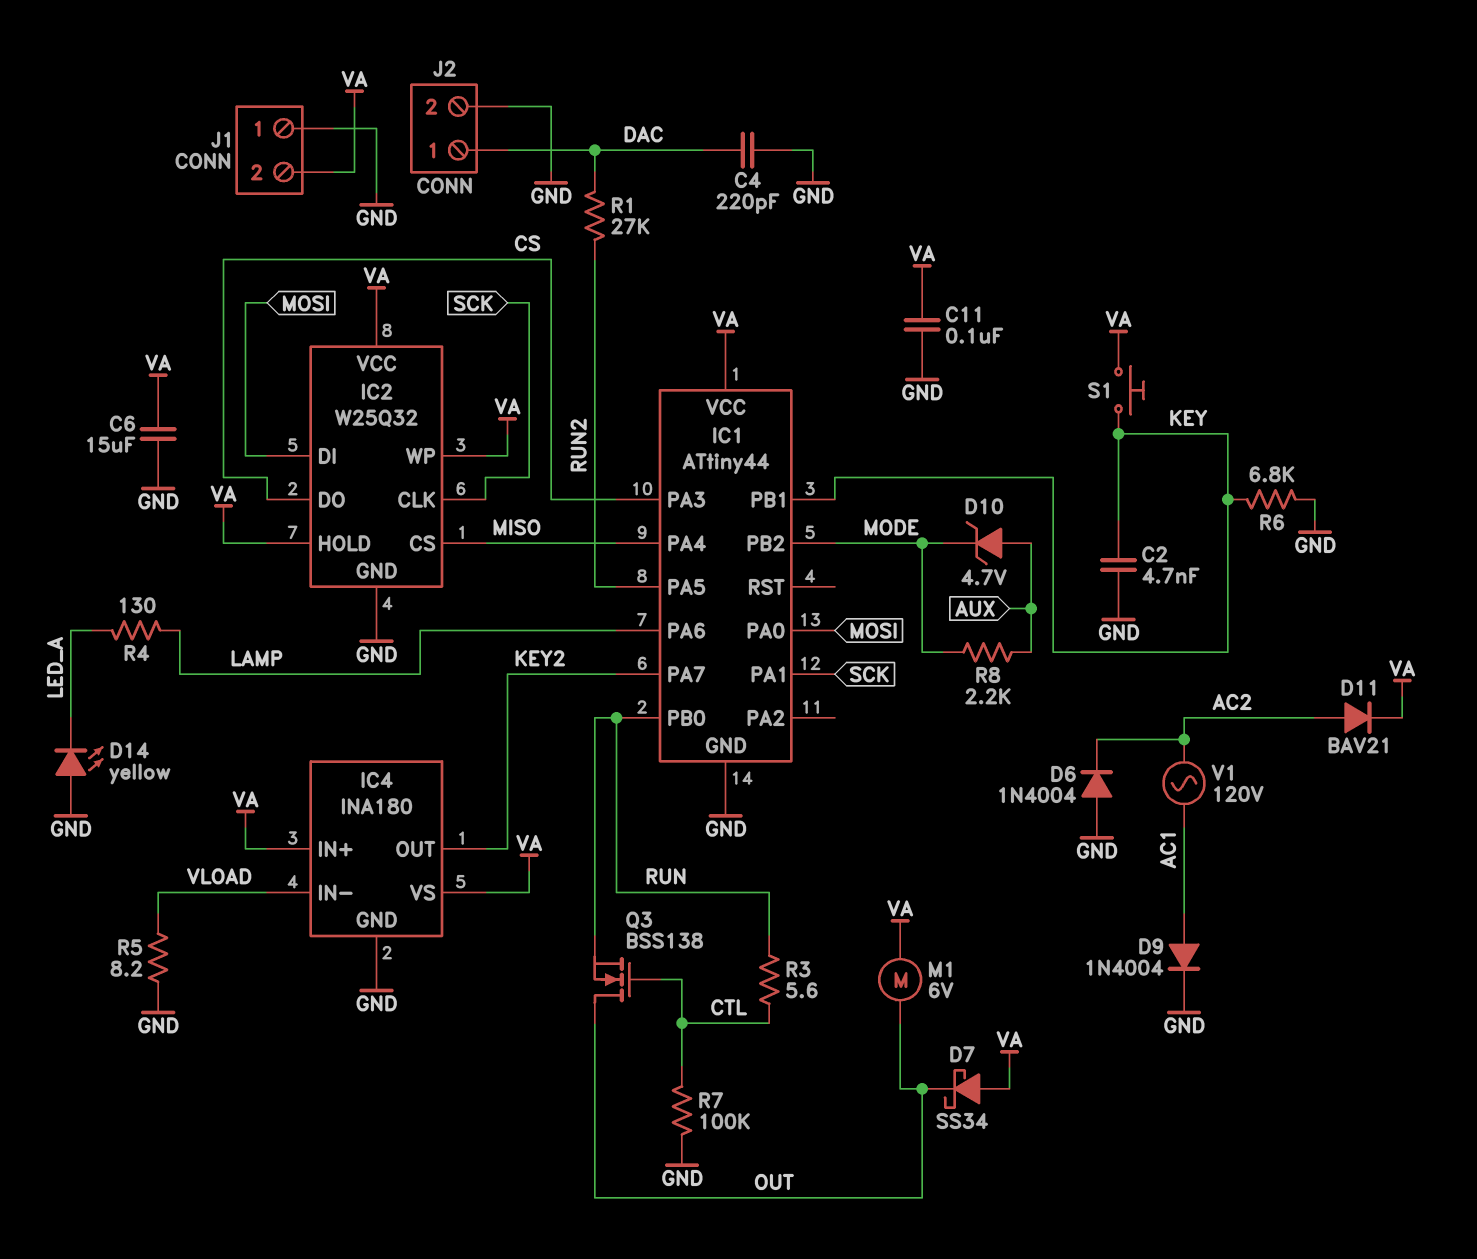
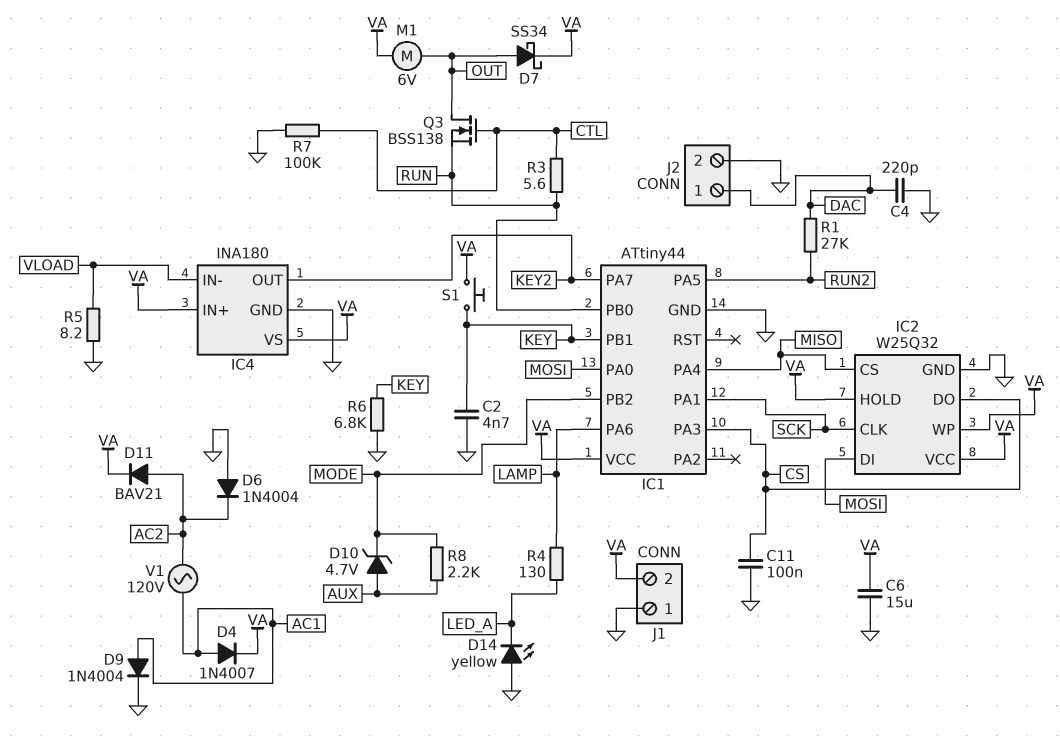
C11: 100nF (GND, VA) -> 100nF (CS, GND)
D4: none -> diode 1N4007 (A AC1, K VA)
D7: schottky SS34 (A VA, K OUT) -> schottky SS34 (A OUT, K VA)

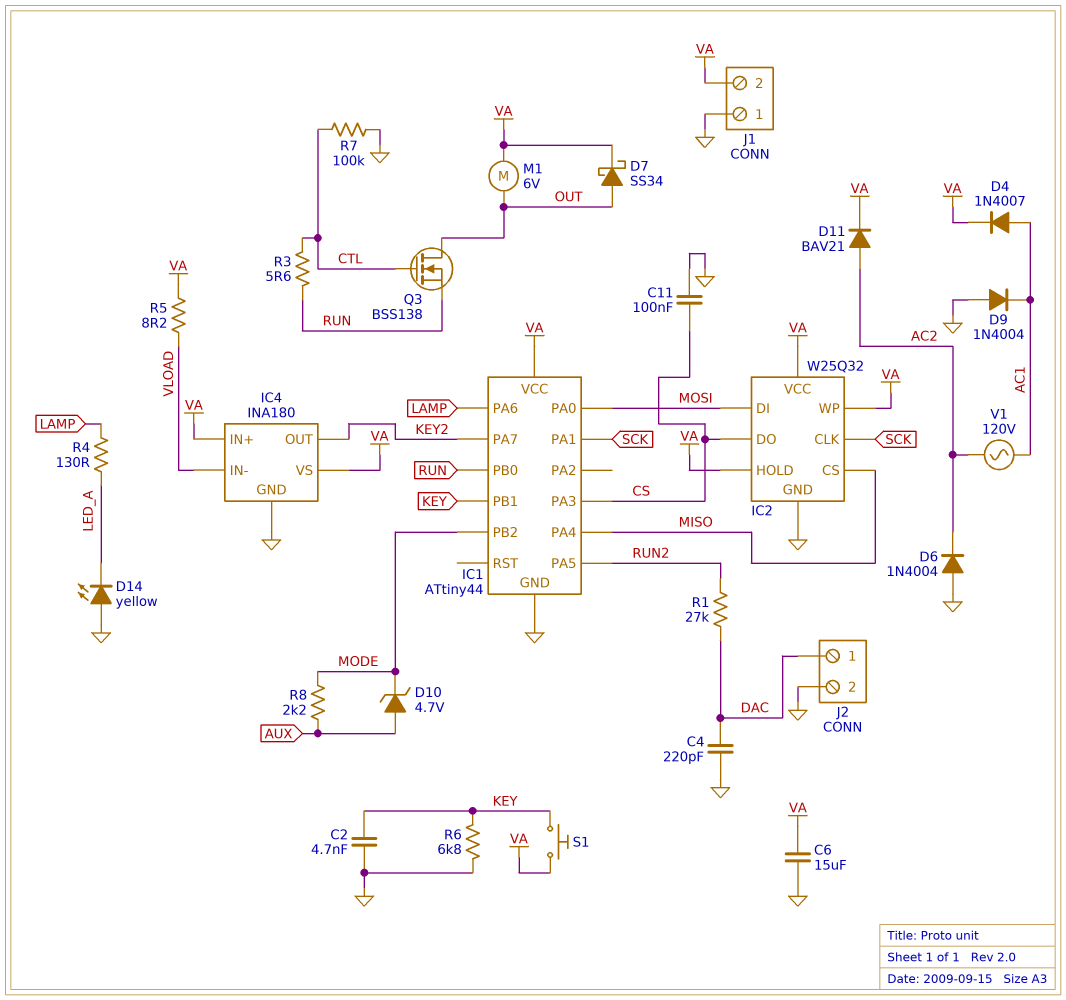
D9: diode 1N4004 (A AC1, K GND) -> diode 1N4004 (A GND, K AC1)
R5: 8.2 (GND, VLOAD) -> 8.2 (VA, VLOAD)

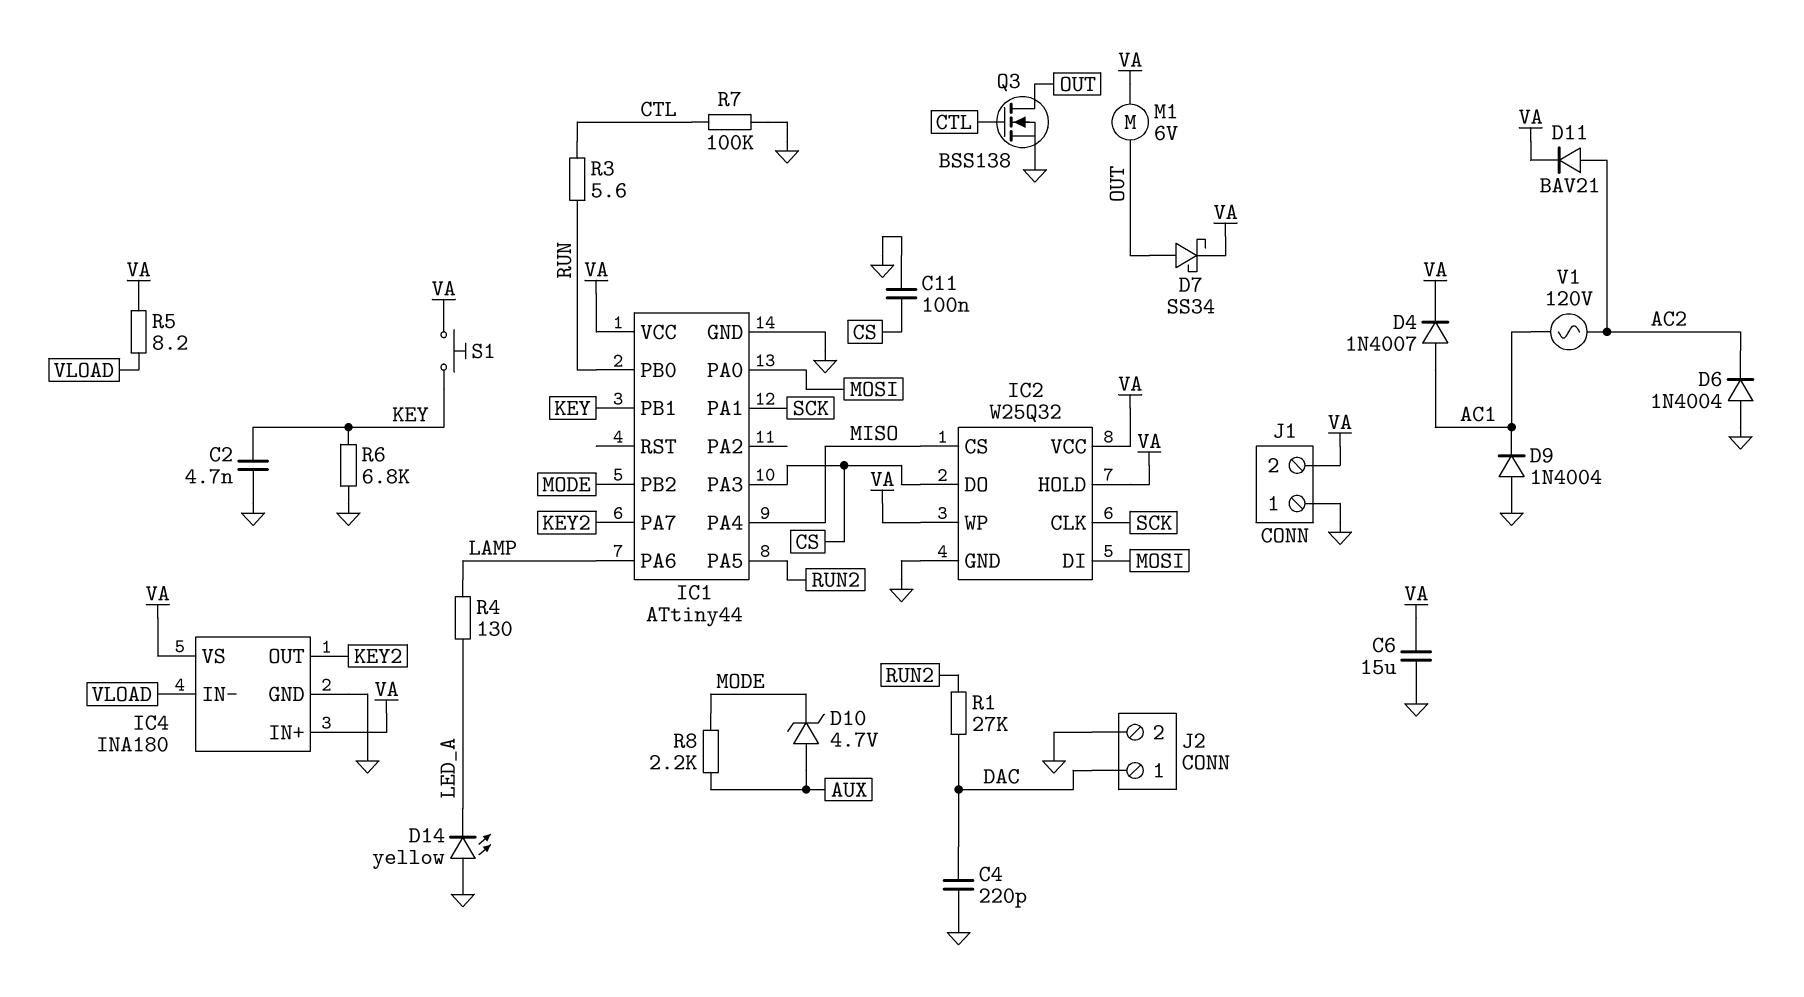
Q3: NMOS BSS138 (G CTL, D OUT, S RUN) -> NMOS BSS138 (G CTL, D OUT, S GND)

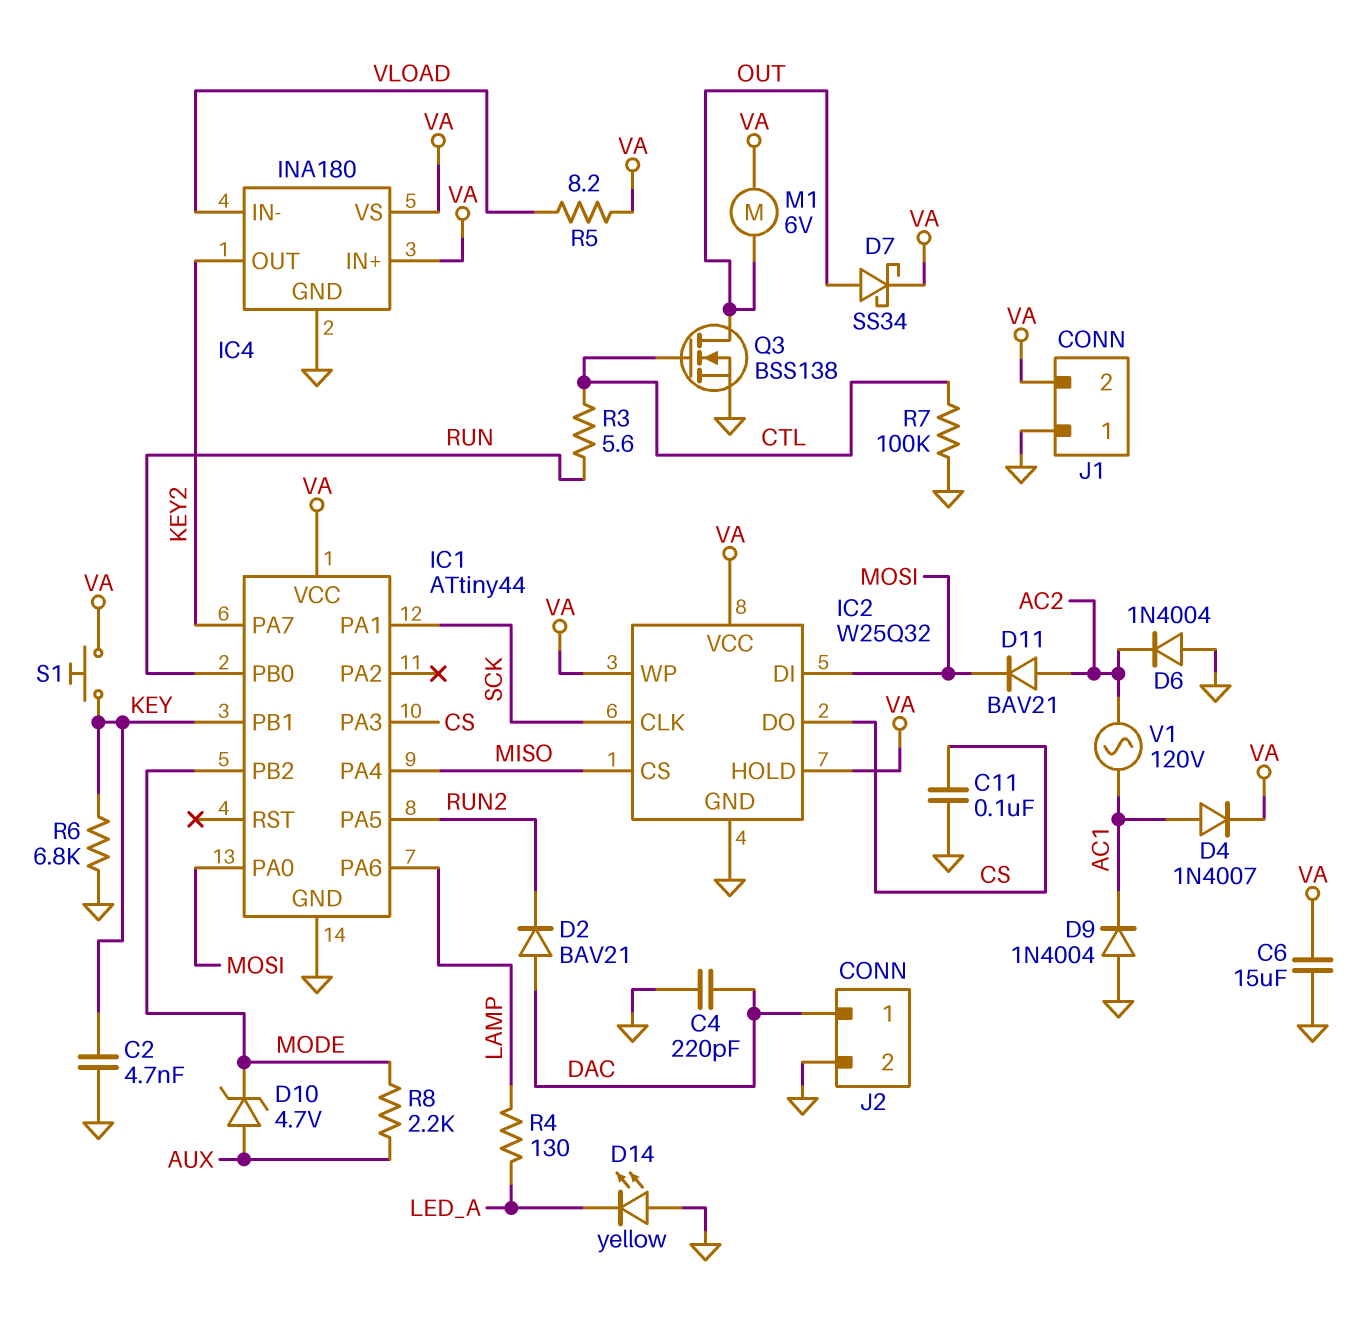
D2: none -> diode BAV21 (A DAC, K RUN2)
D11: diode BAV21 (A AC2, K VA) -> diode BAV21 (A AC2, K MOSI)
R1: 27k (DAC, RUN2) -> none

